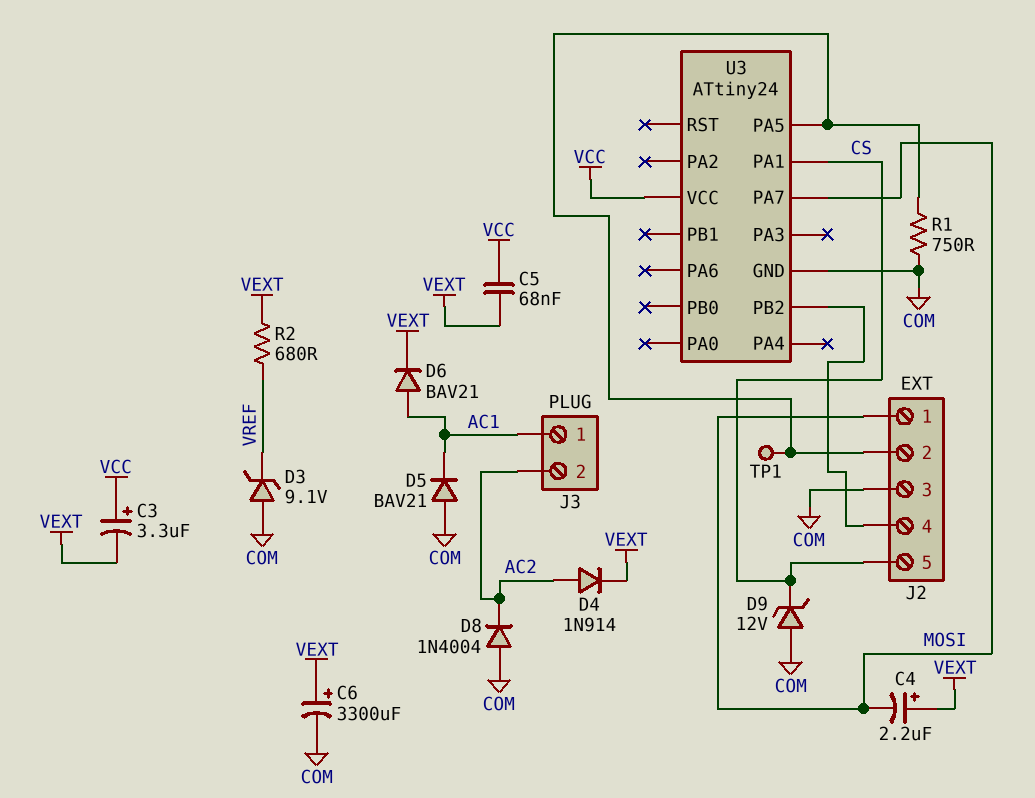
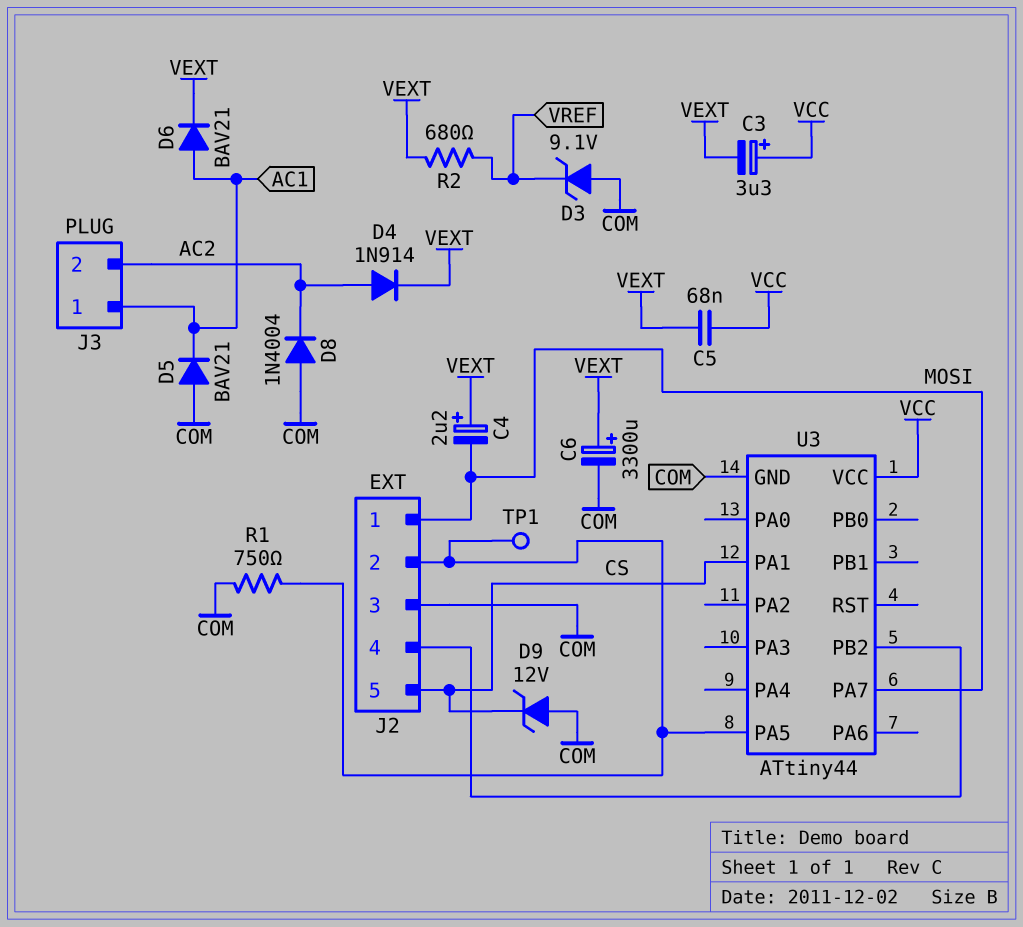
U3: ATtiny24 -> ATtiny44

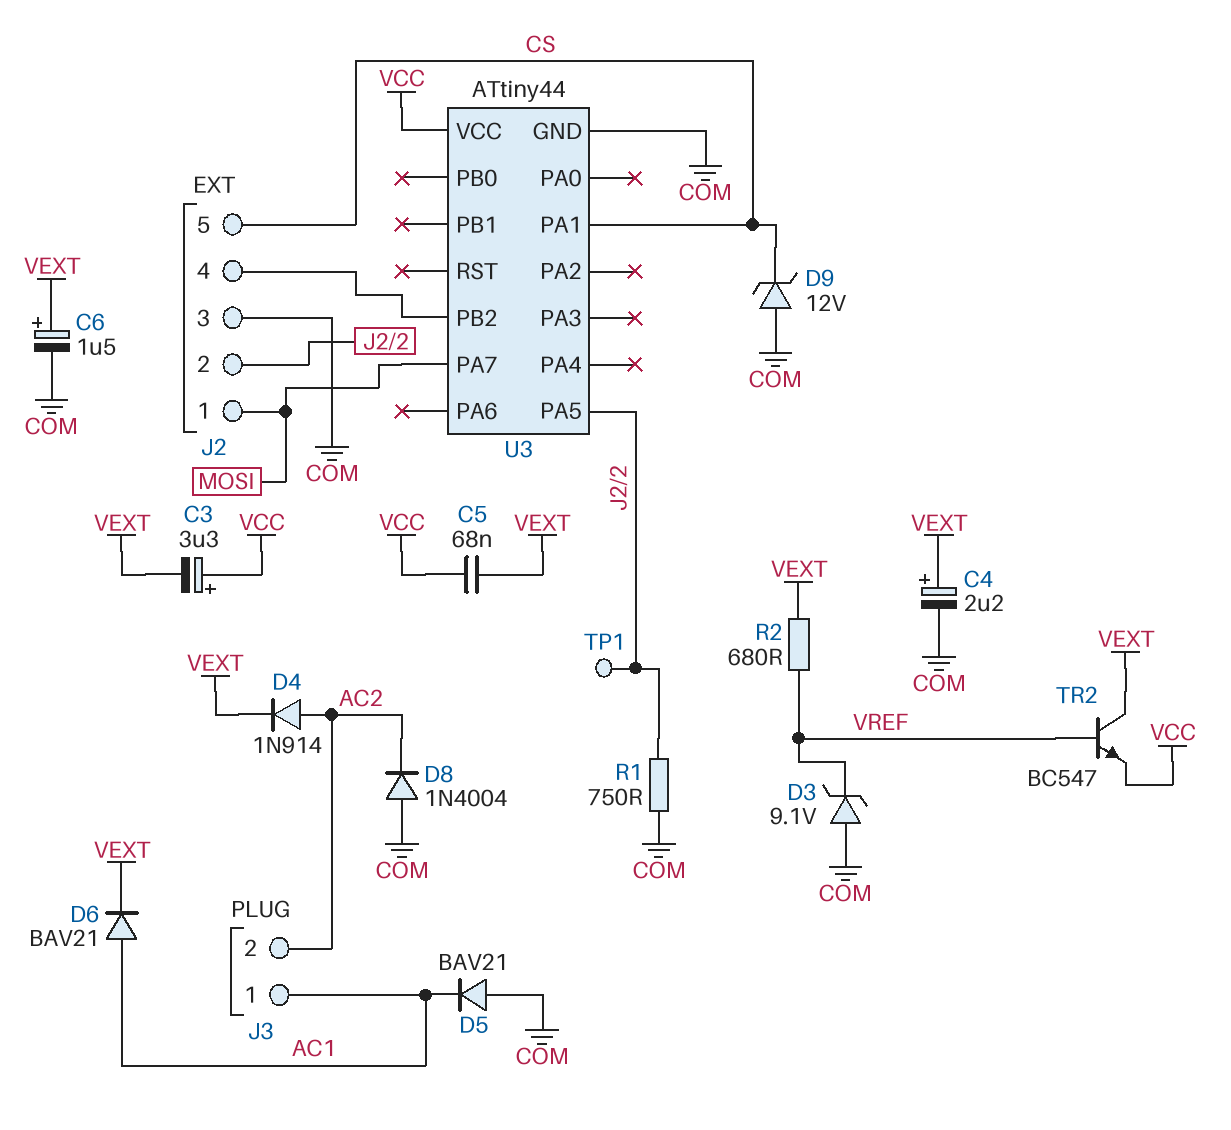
C4: 2.2uF (plus VEXT, minus MOSI) -> 2.2uF (plus VEXT, minus COM)
C6: 3300uF (plus VEXT, minus COM) -> 1.5uF (plus VEXT, minus COM)
TR2: none -> NPN BC547 (B VREF, C VEXT, E VCC)

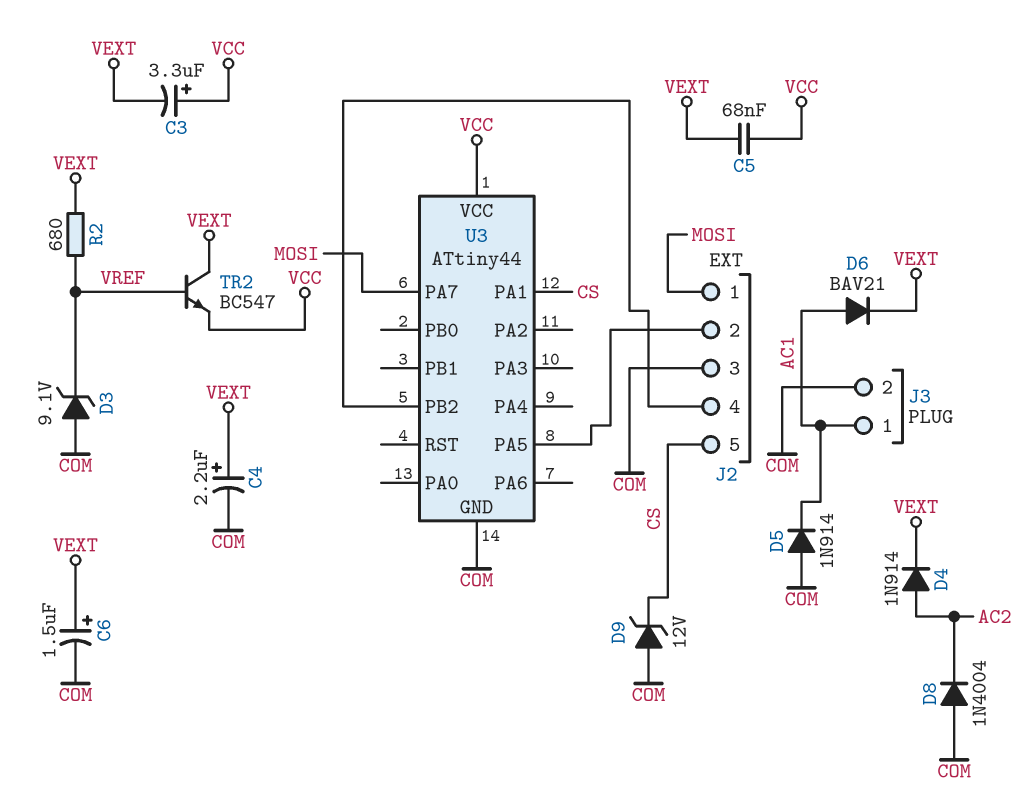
D5: diode BAV21 (A COM, K AC1) -> diode 1N914 (A COM, K AC1)
J3 pin 2: AC2 -> COM
R1: 750 (COM, J2/2) -> none
TP1: test point (J2/2) -> none

